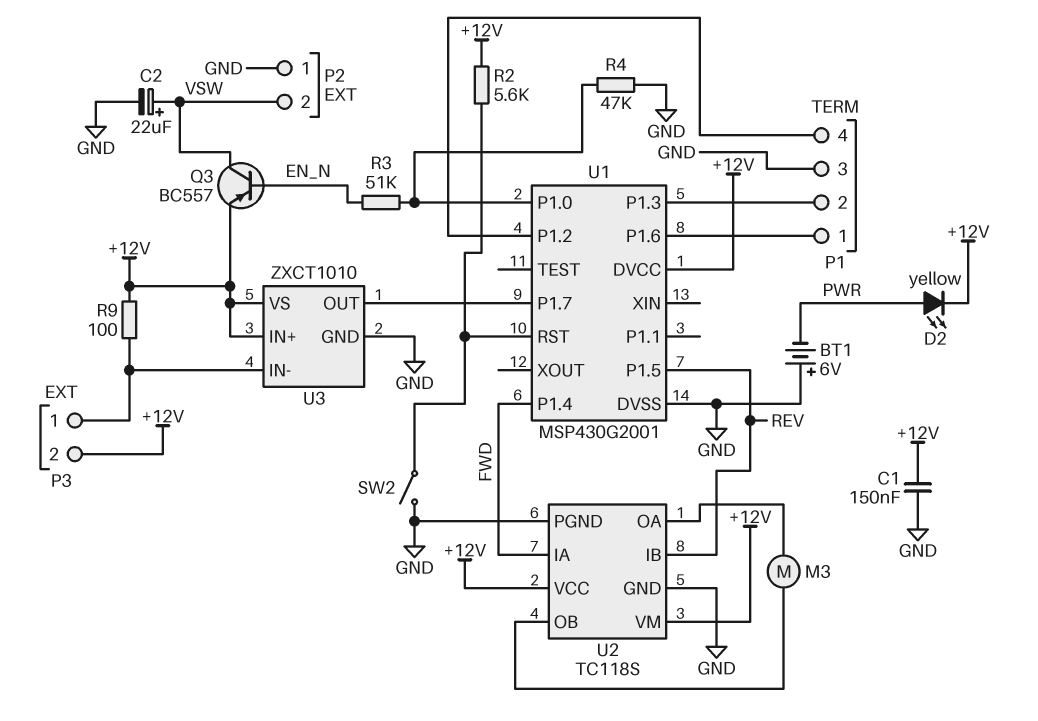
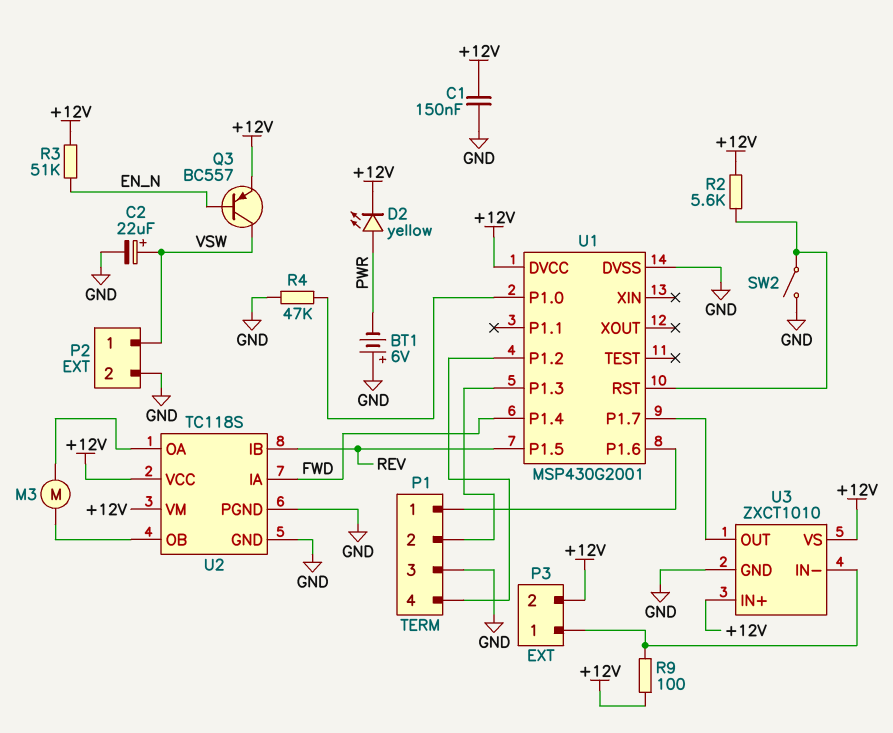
P2 pin 1: GND -> VSW
P2 pin 2: VSW -> GND
R3: 51k (EN_N, U1/P1.0) -> 51k (+12V, EN_N)

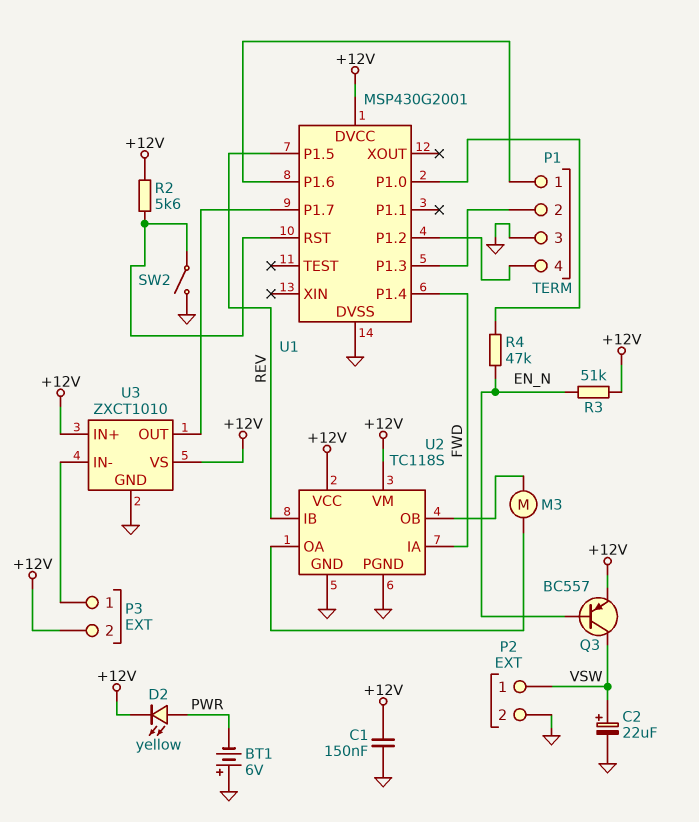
R4: 47k (GND, U1/P1.0) -> 47k (EN_N, U1/P1.0)
R9: 100 (+12V, P3/1) -> none

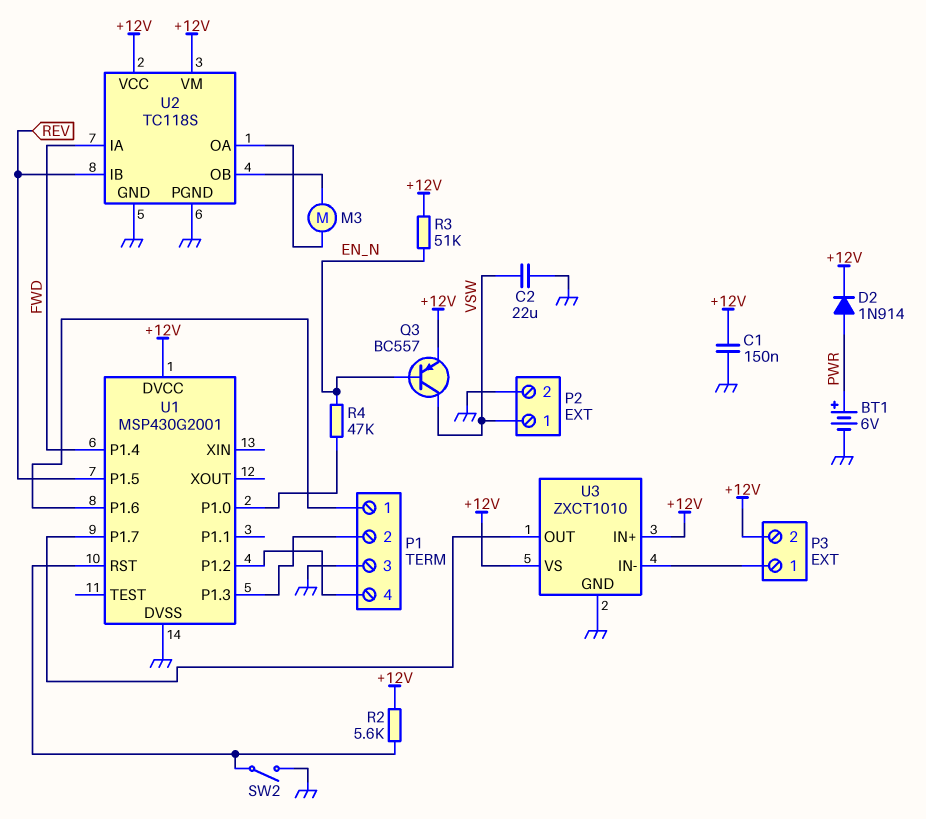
BT1: 6V (plus GND, minus PWR) -> 6V (plus PWR, minus GND)
C2: 22uF (plus VSW, minus GND) -> 22uF (GND, VSW)
D2: LED yellow (A PWR, K +12V) -> diode 1N914 (A PWR, K +12V)

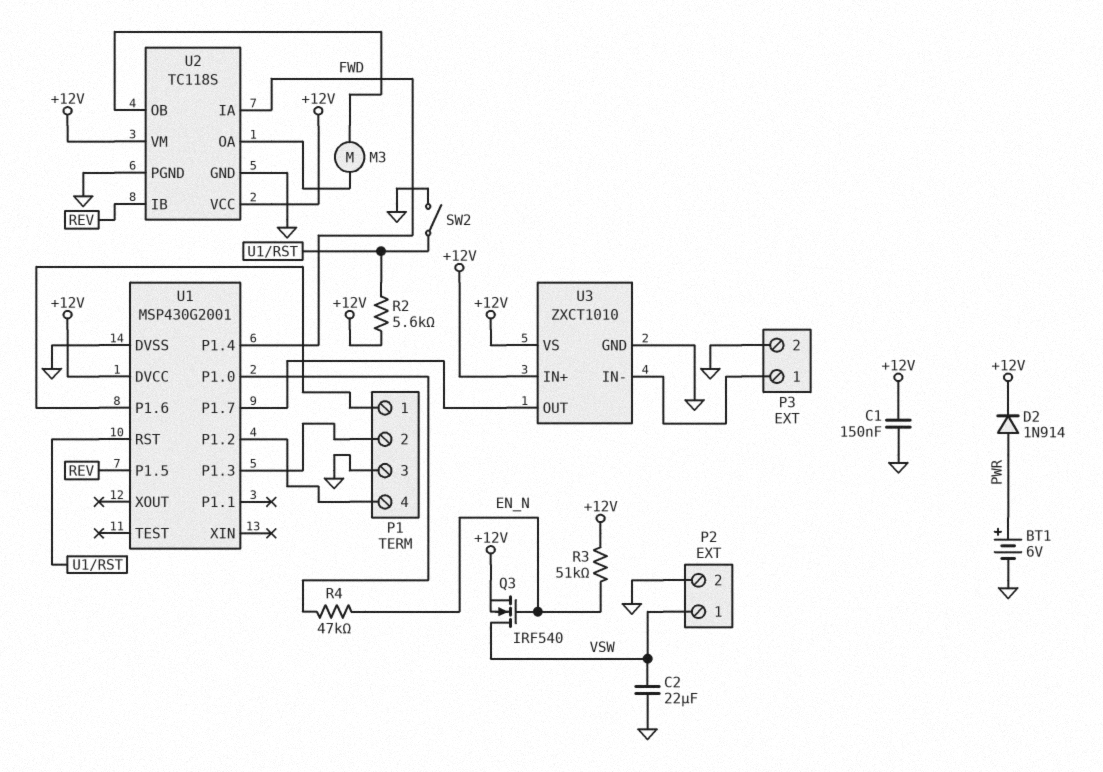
P3 pin 2: +12V -> GND
Q3: PNP BC557 (B EN_N, C VSW, E +12V) -> NMOS IRF540 (G EN_N, D VSW, S +12V)

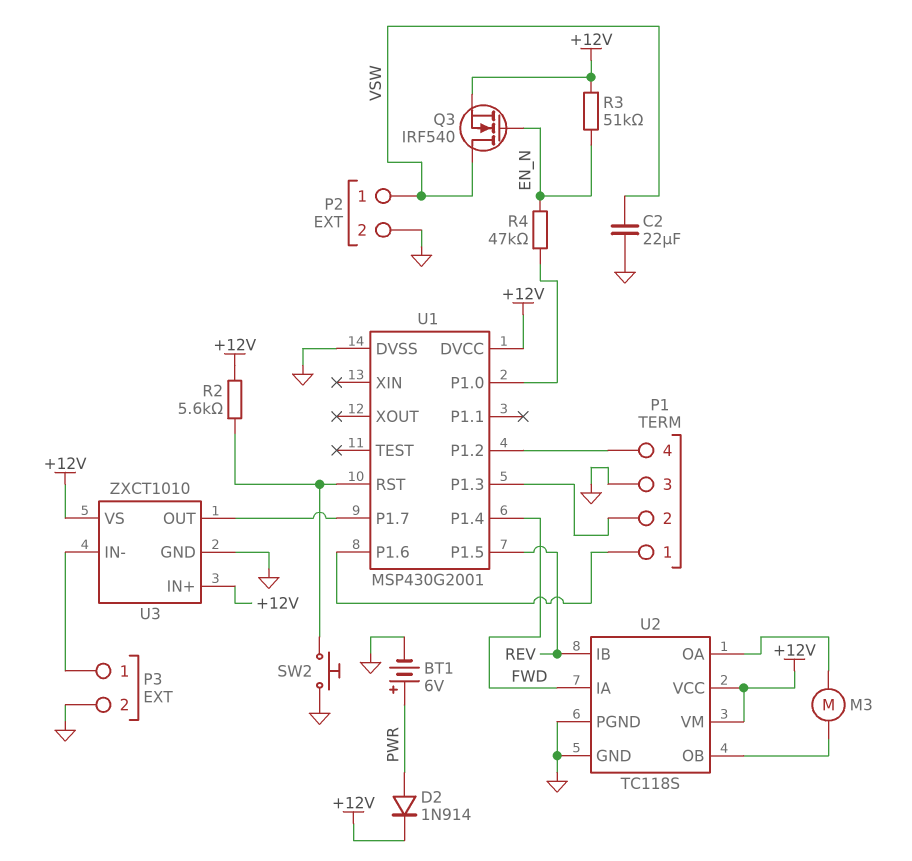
C1: 150nF (+12V, GND) -> none
SW2: switch (GND, U1/RST) -> button (GND, U1/RST)

